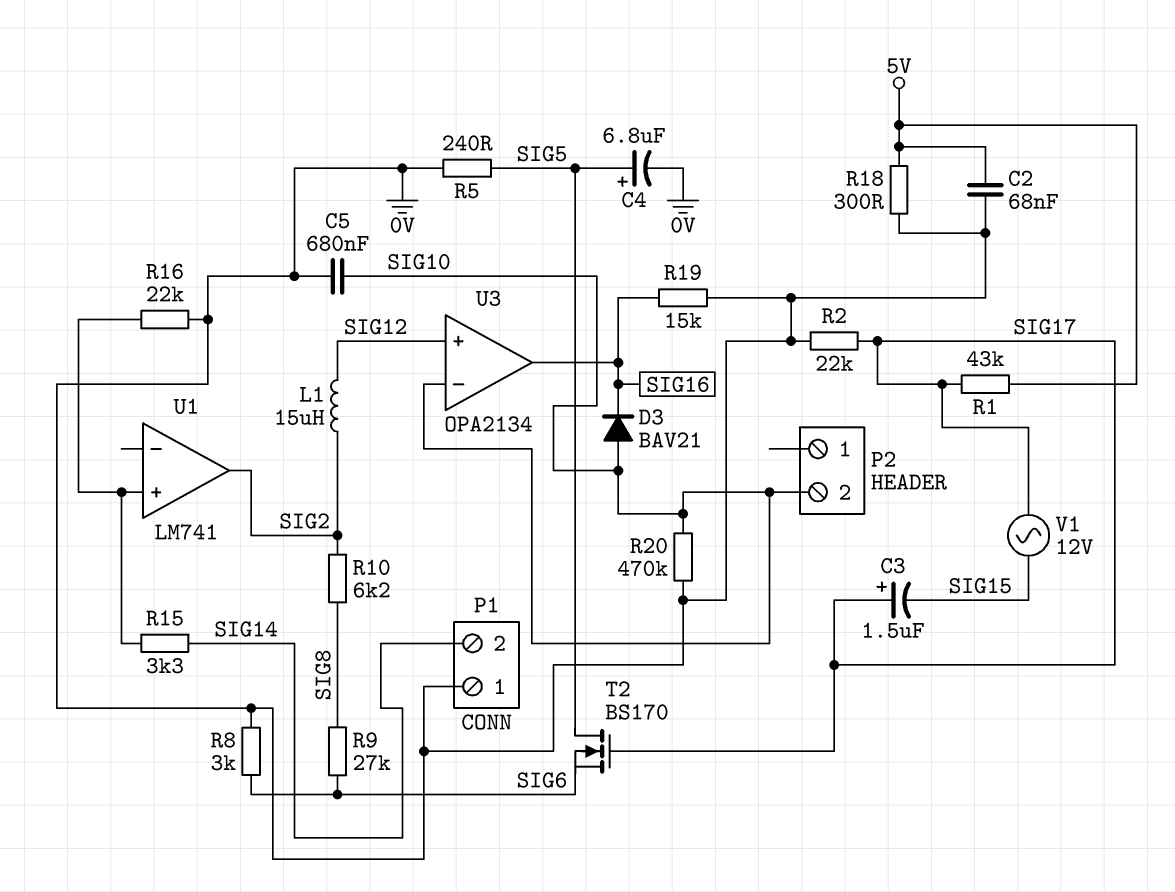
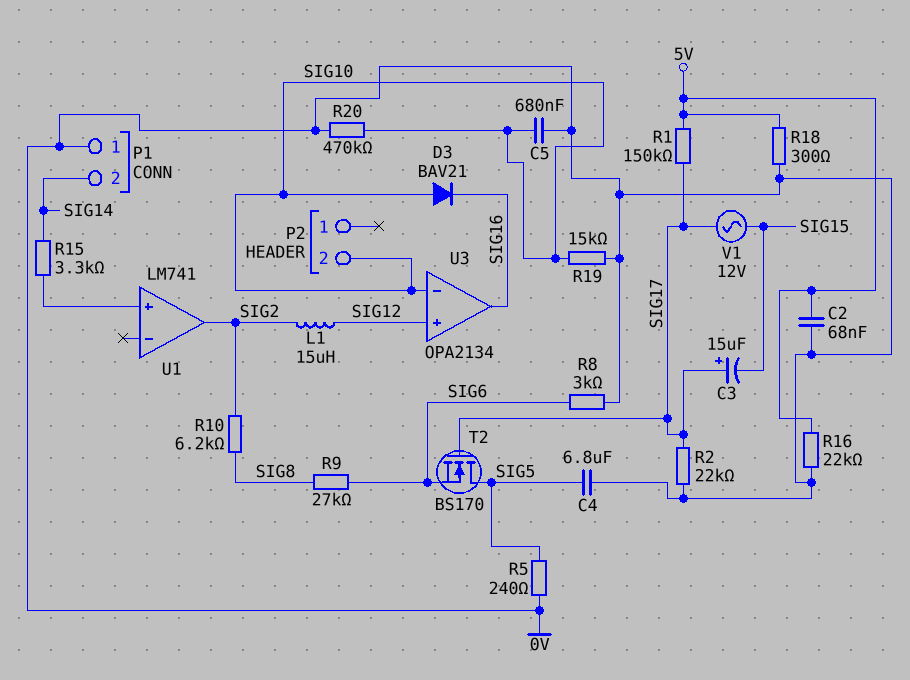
C3: 1.5uF (plus SIG17, minus SIG15) -> 15uF (plus SIG17, minus SIG15)
C4: 6.8uF (plus SIG5, minus 0V) -> 6.8uF (0V, SIG5)
R1: 43k (5V, SIG17) -> 150k (5V, SIG17)
R16: 22k (0V, U1/in+) -> 22k (0V, 5V)
R19: 15k (0V, SIG16) -> 15k (0V, SIG10)

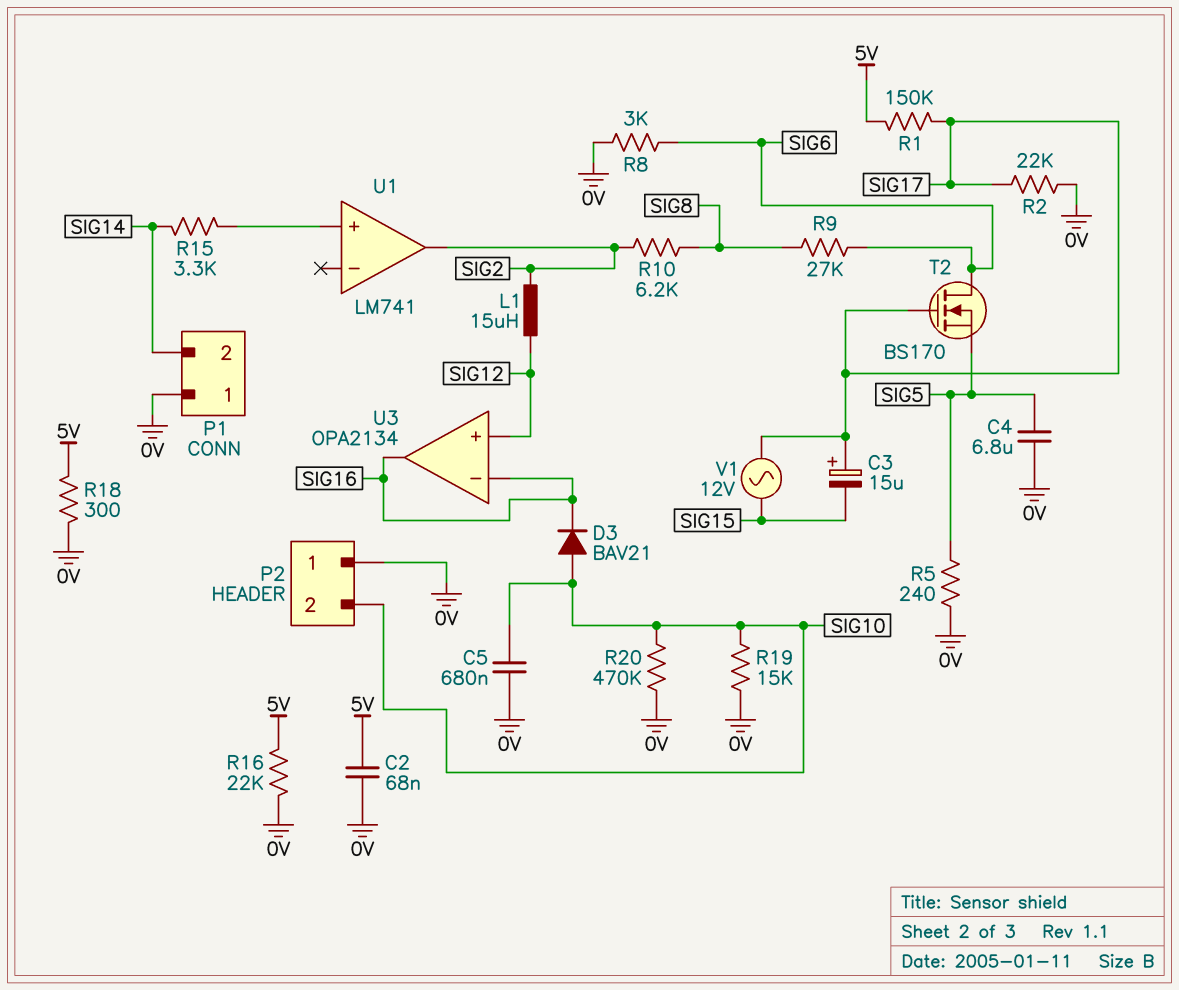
P2 pin 1: none -> 0V
T2: NMOS BS170 (G SIG17, D SIG5, S SIG6) -> NMOS BS170 (G SIG17, D SIG6, S SIG5)
U3 pin in-: SIG10 -> SIG16

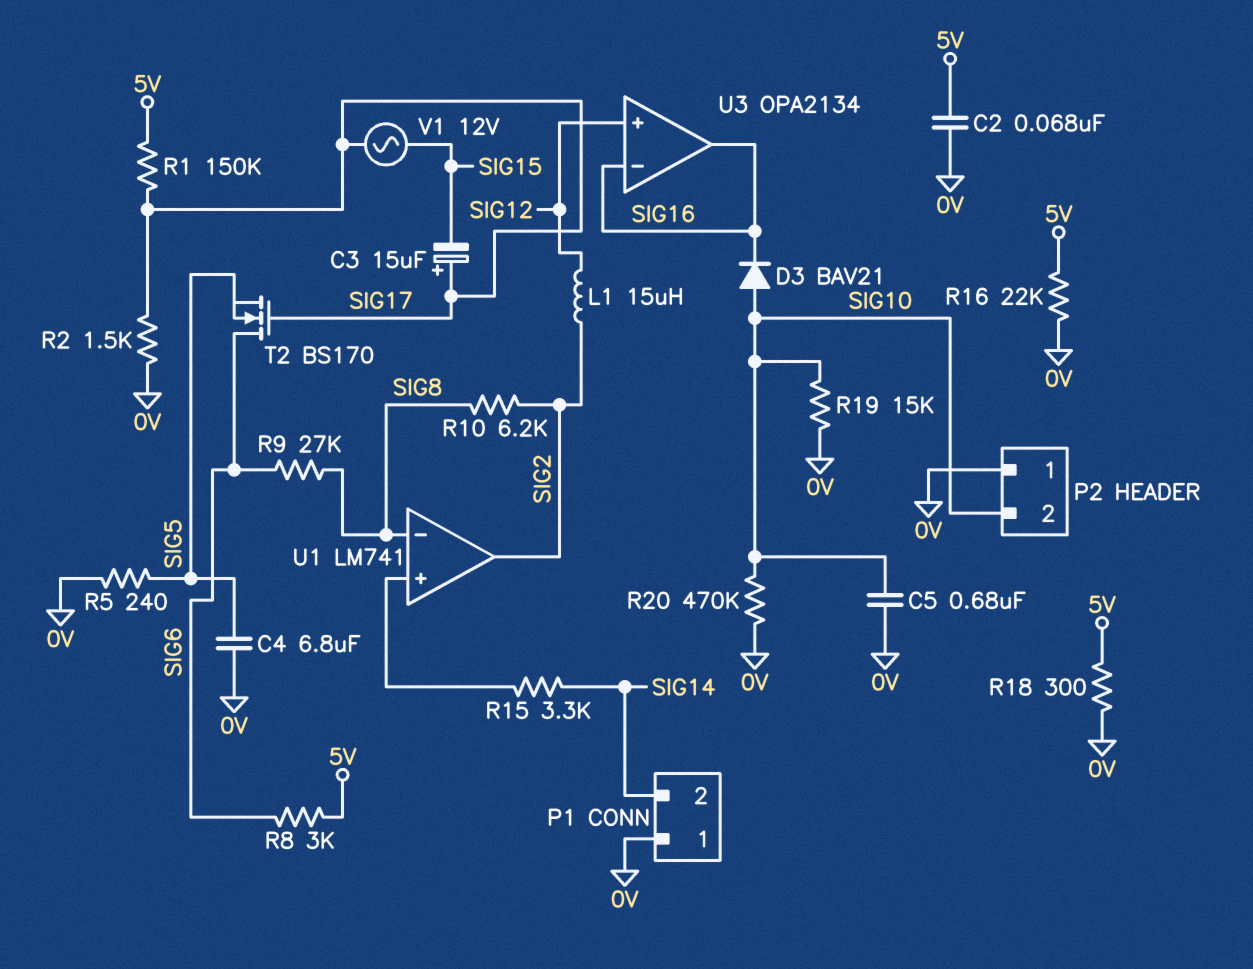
R2: 22k (0V, SIG17) -> 1.5k (0V, SIG17)
R8: 3k (0V, SIG6) -> 3k (5V, SIG6)
U1 pin in-: none -> SIG8

